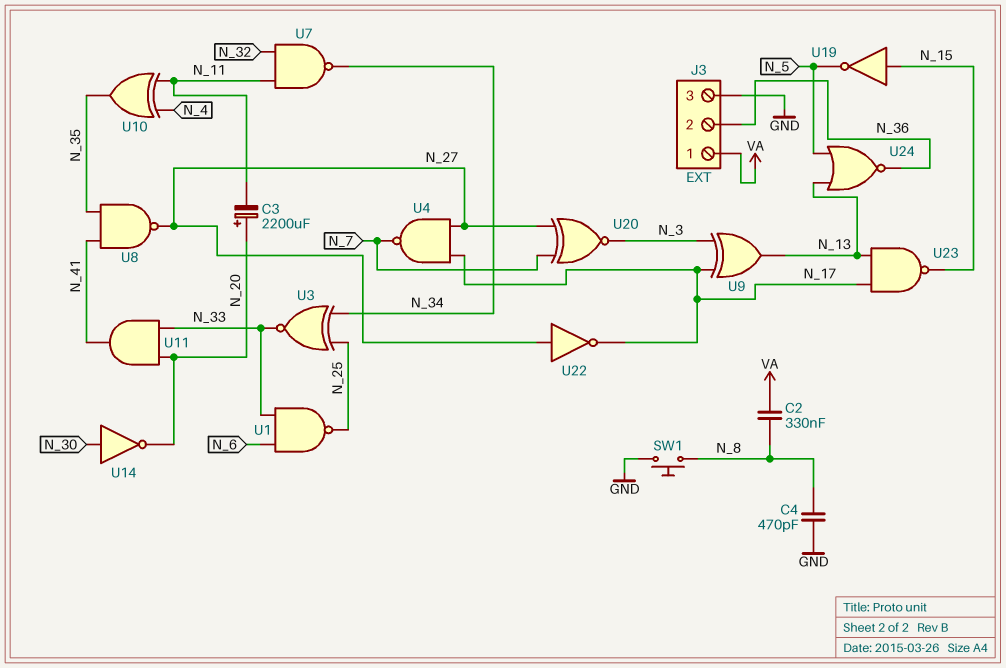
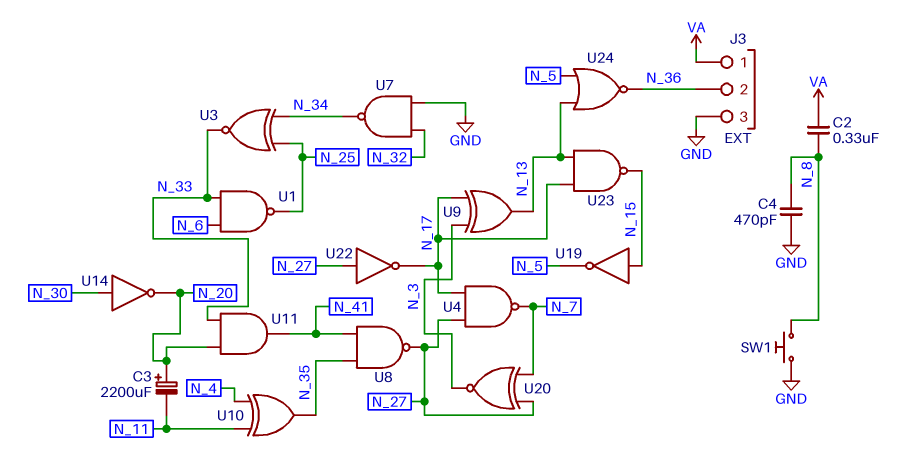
U7: NAND (in N_11, in N_32, out N_34) -> NAND (in GND, in N_32, out N_34)

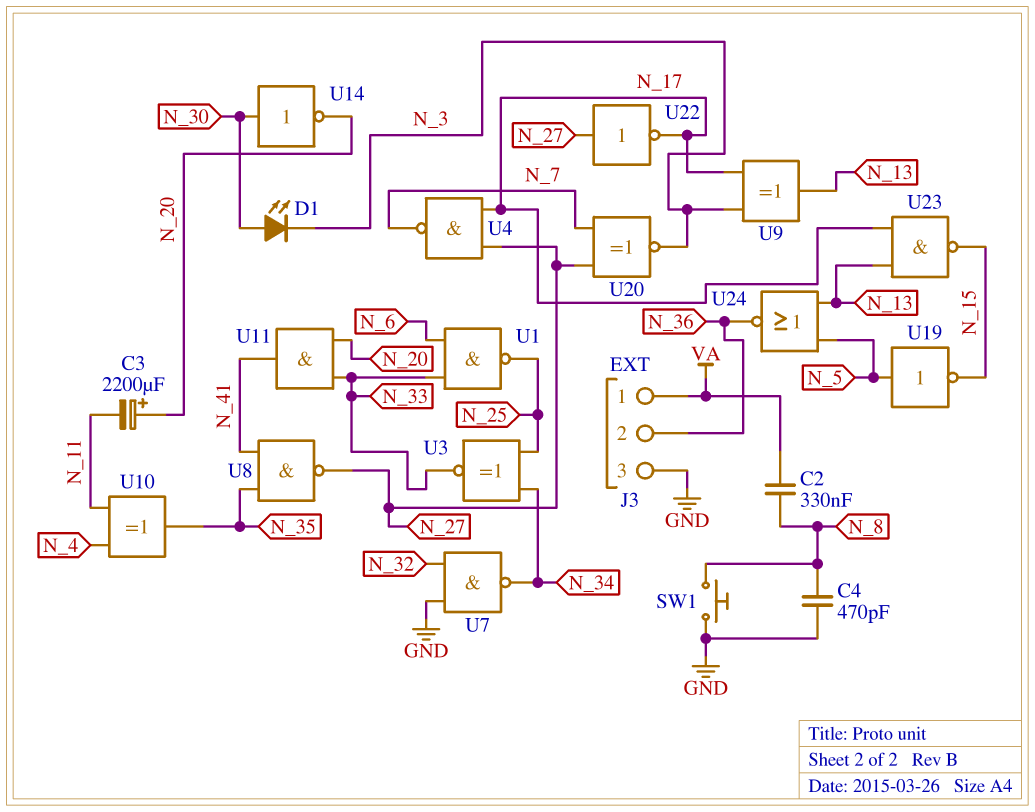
D1: none -> LED (A N_30, K N_3)
U19: NOT (in N_15, out N_5) -> NOT (in N_5, out N_15)

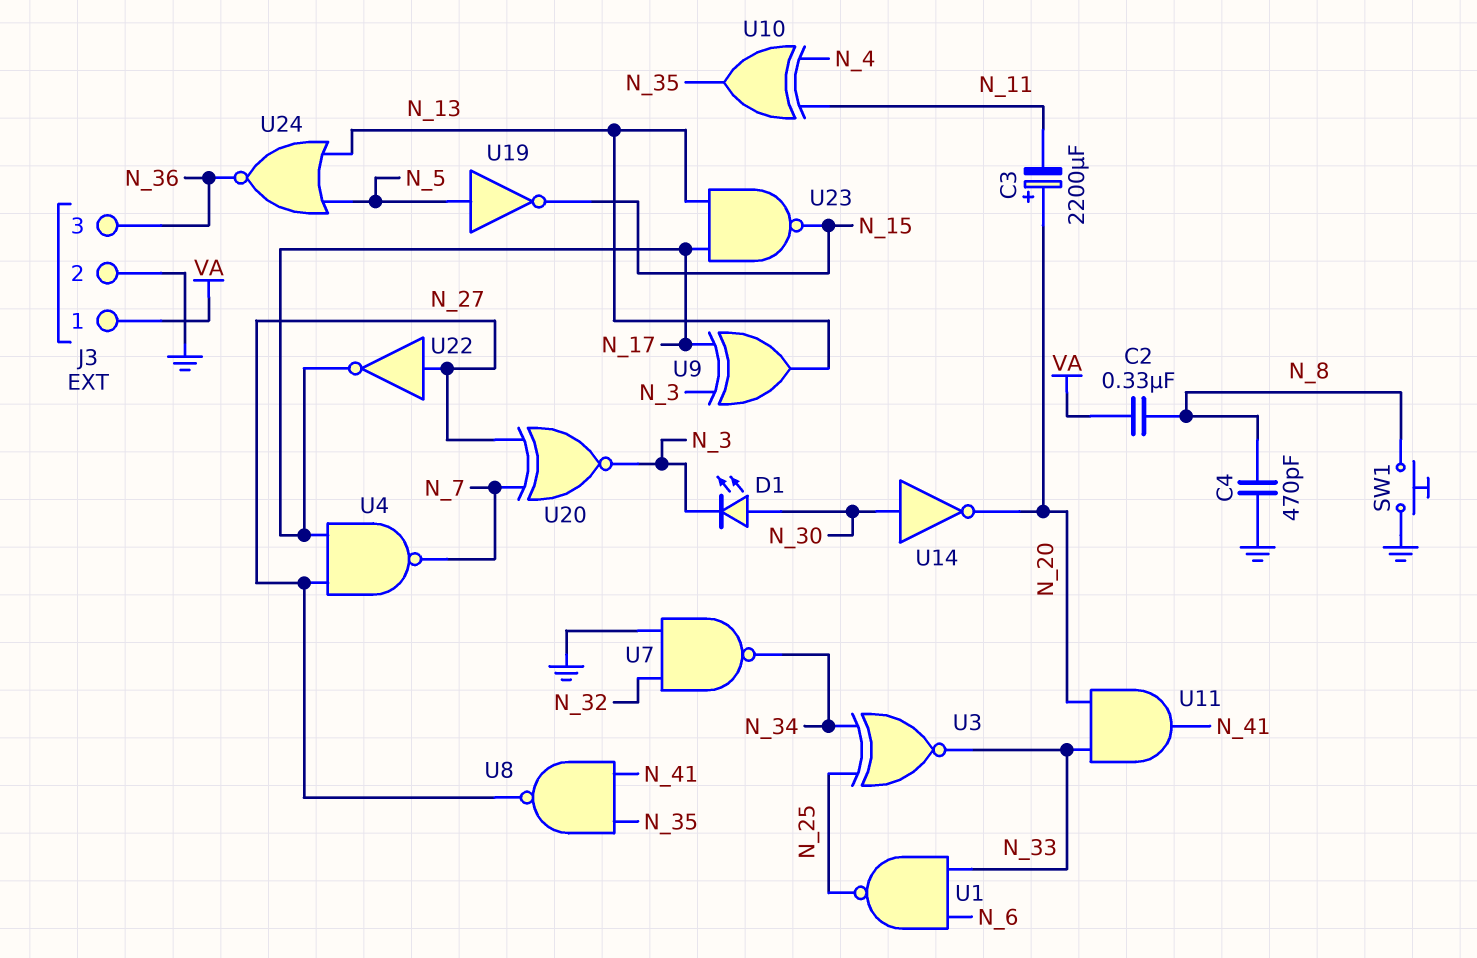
J3 pin 2: N_36 -> GND
J3 pin 3: GND -> N_36

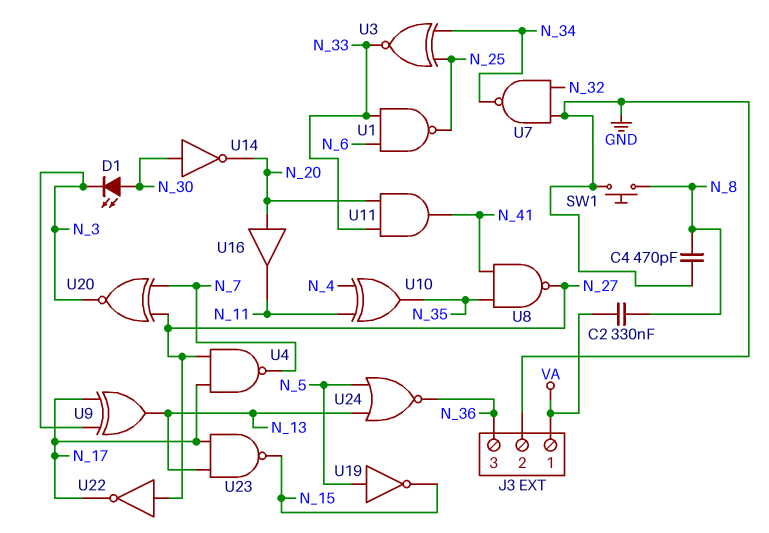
C3: 2200uF (plus N_20, minus N_11) -> none
U16: none -> buffer (in N_20, out N_11)

